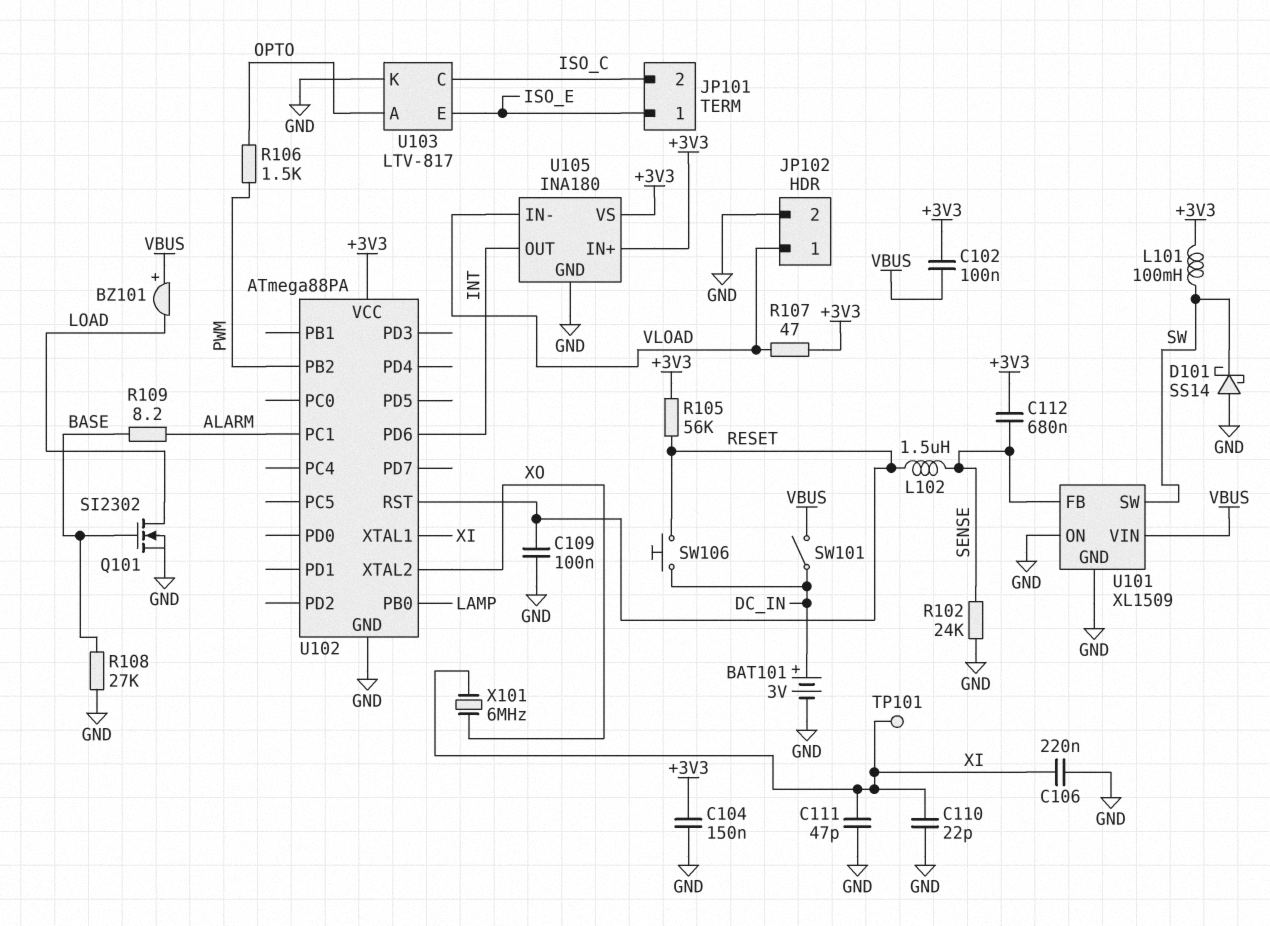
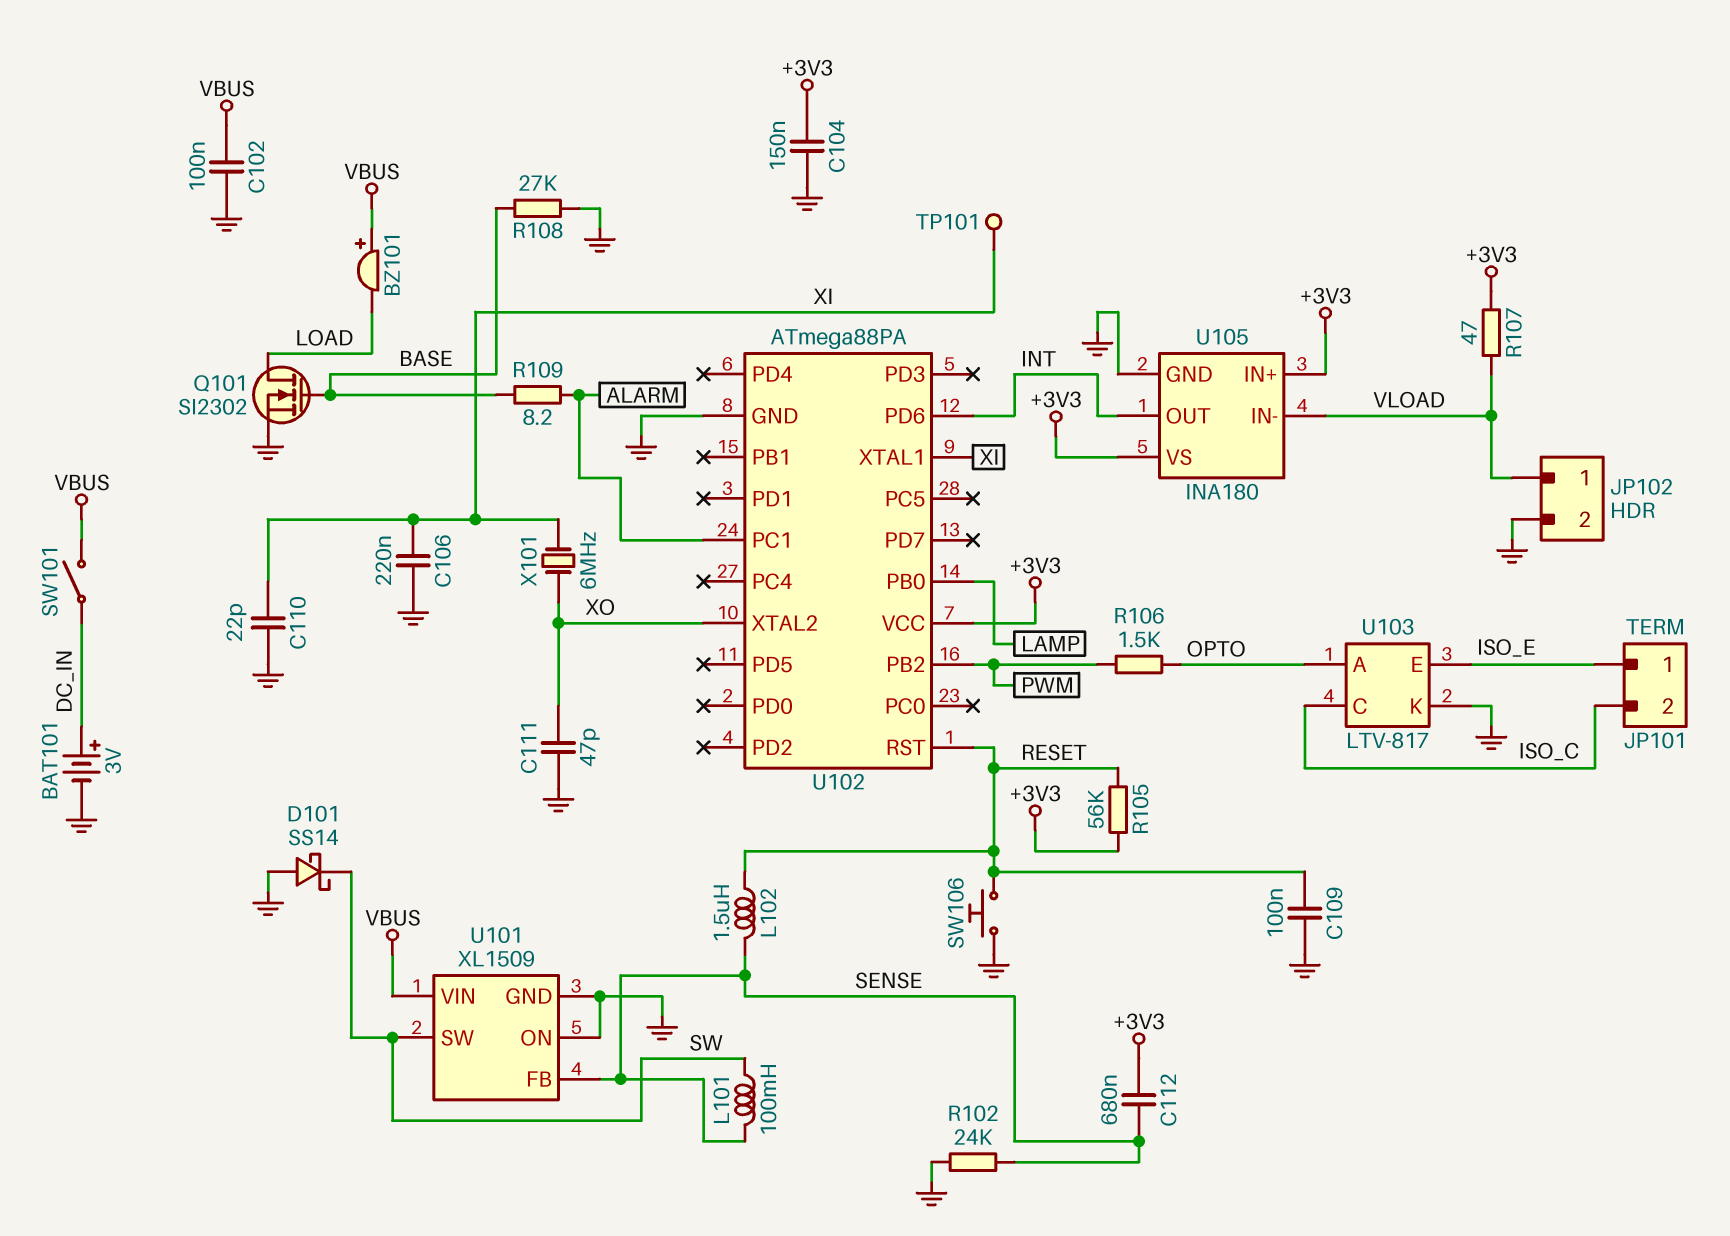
C102: 100nF (+3V3, VBUS) -> 100nF (GND, VBUS)
C111: 47pF (GND, XI) -> 47pF (GND, XO)
L101: 100mH (+3V3, SW) -> 100mH (SENSE, SW)
SW106: button (DC_IN, RESET) -> button (GND, RESET)

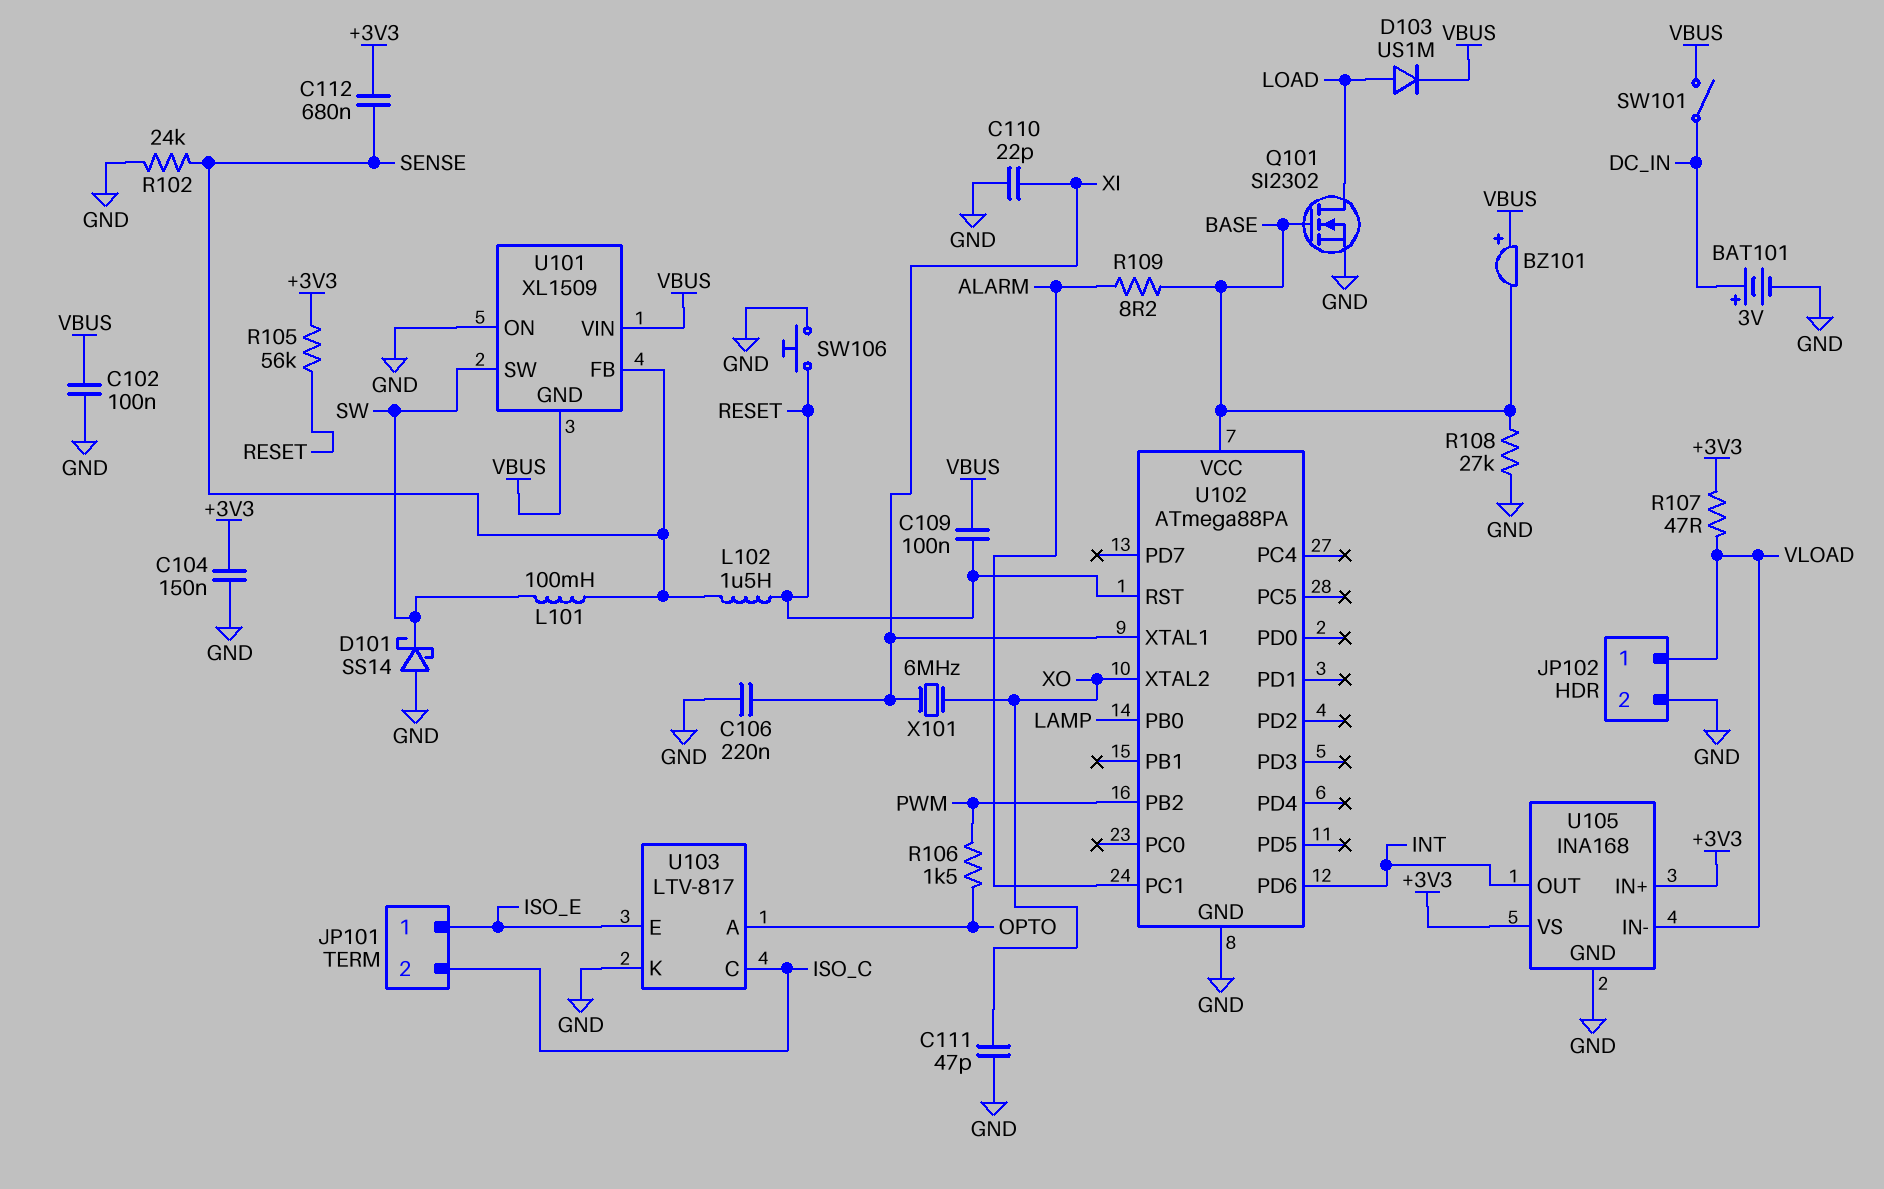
BZ101: buzzer (plus VBUS, minus LOAD) -> buzzer (plus VBUS, minus BASE)
C109: 100nF (GND, RESET) -> 100nF (RESET, VBUS)
D103: none -> diode US1M (A LOAD, K VBUS)
TP101: test point (XI) -> none
U101 pin GND: GND -> VBUS
U102 pin VCC: +3V3 -> BASE
U105: INA180 -> INA168

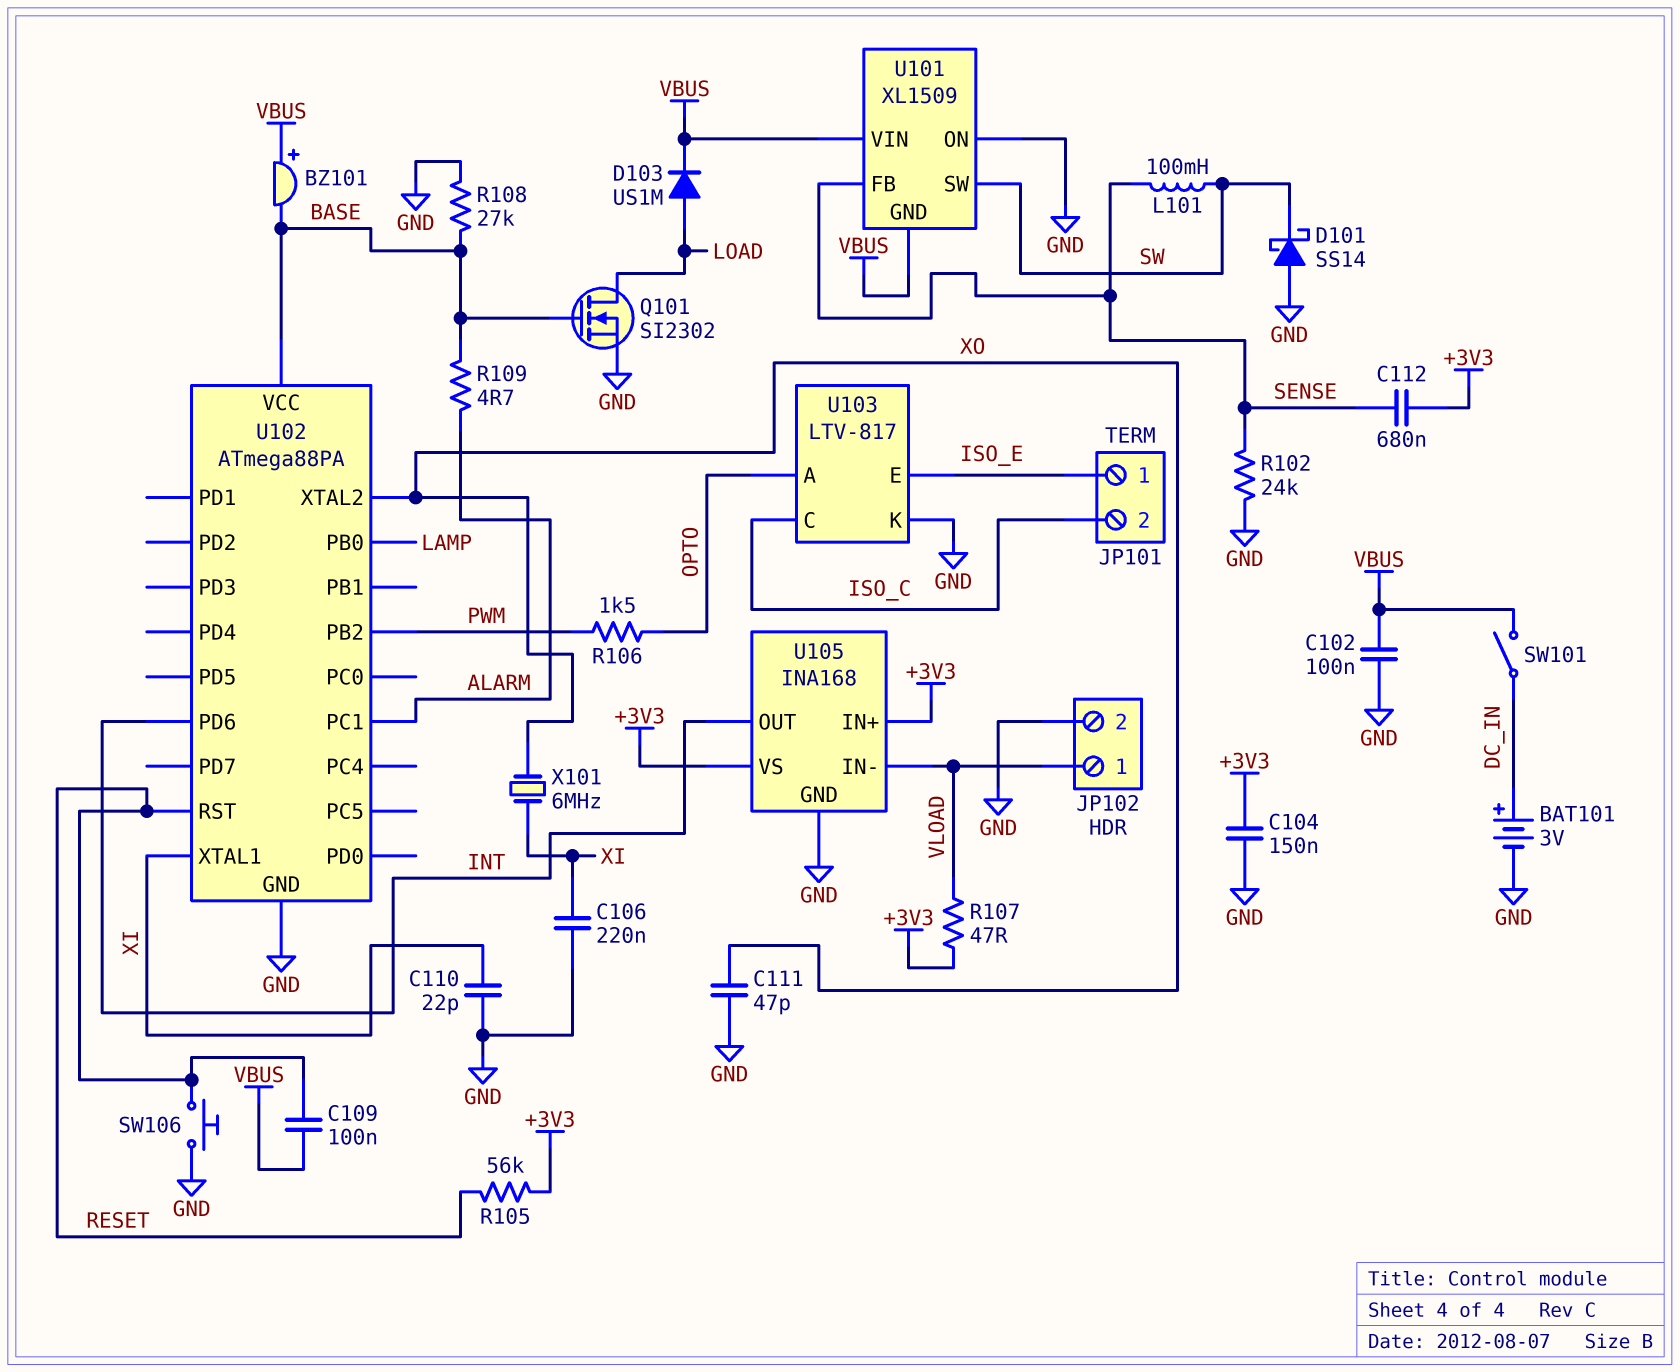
L102: 1.5uH (RESET, SENSE) -> none
R109: 8.2 (ALARM, BASE) -> 4.7 (ALARM, BASE)

